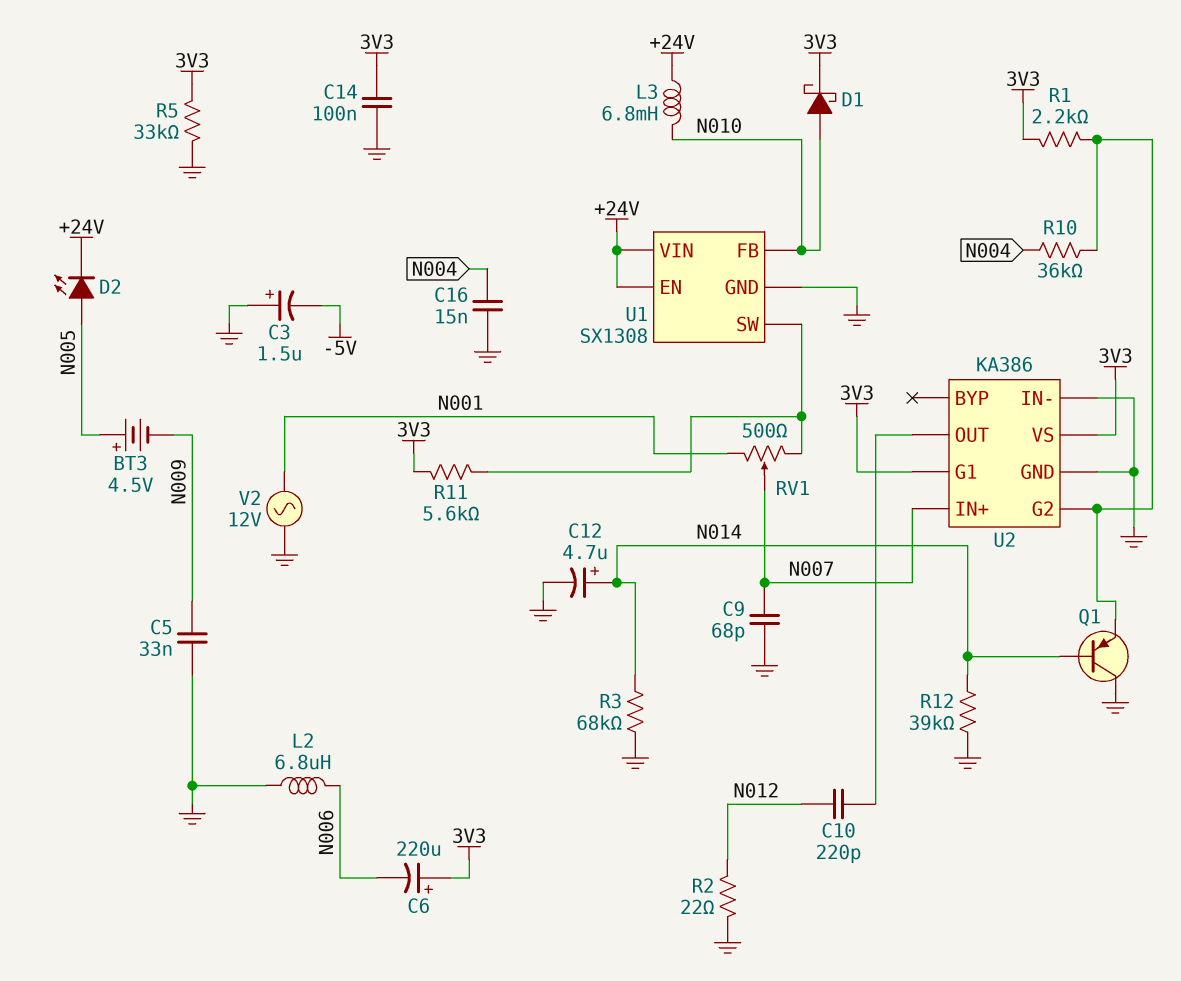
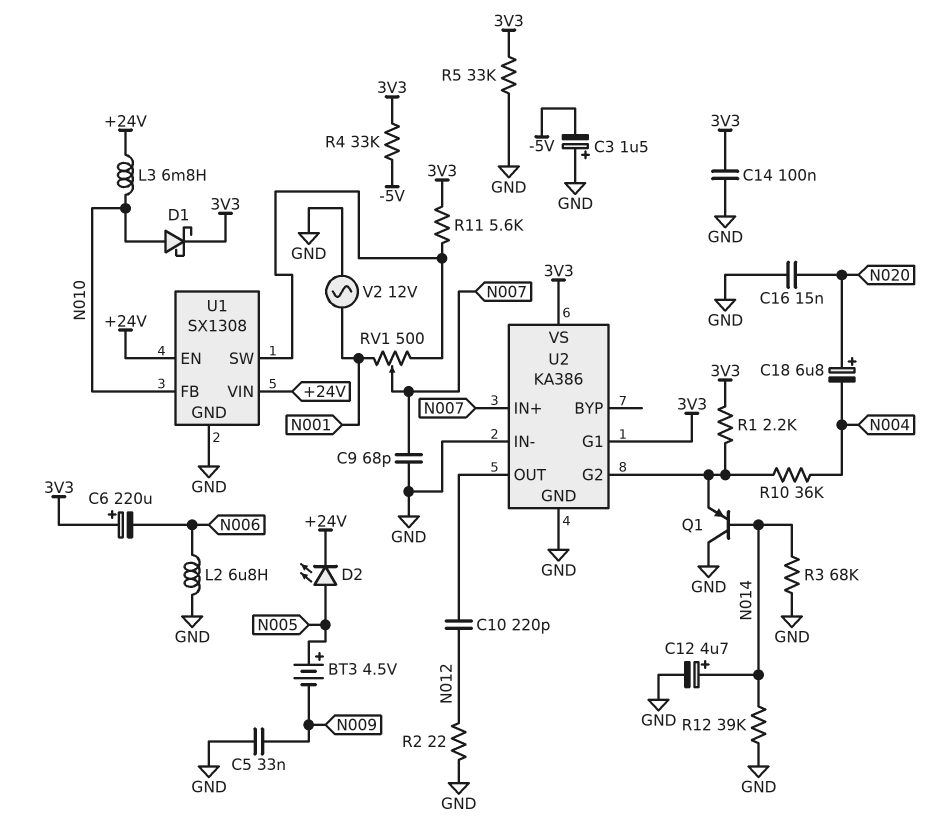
C16: 15nF (GND, N004) -> 15nF (GND, N020)
C18: none -> 6.8uF (plus N020, minus N004)
R4: none -> 33k (-5V, 3V3)

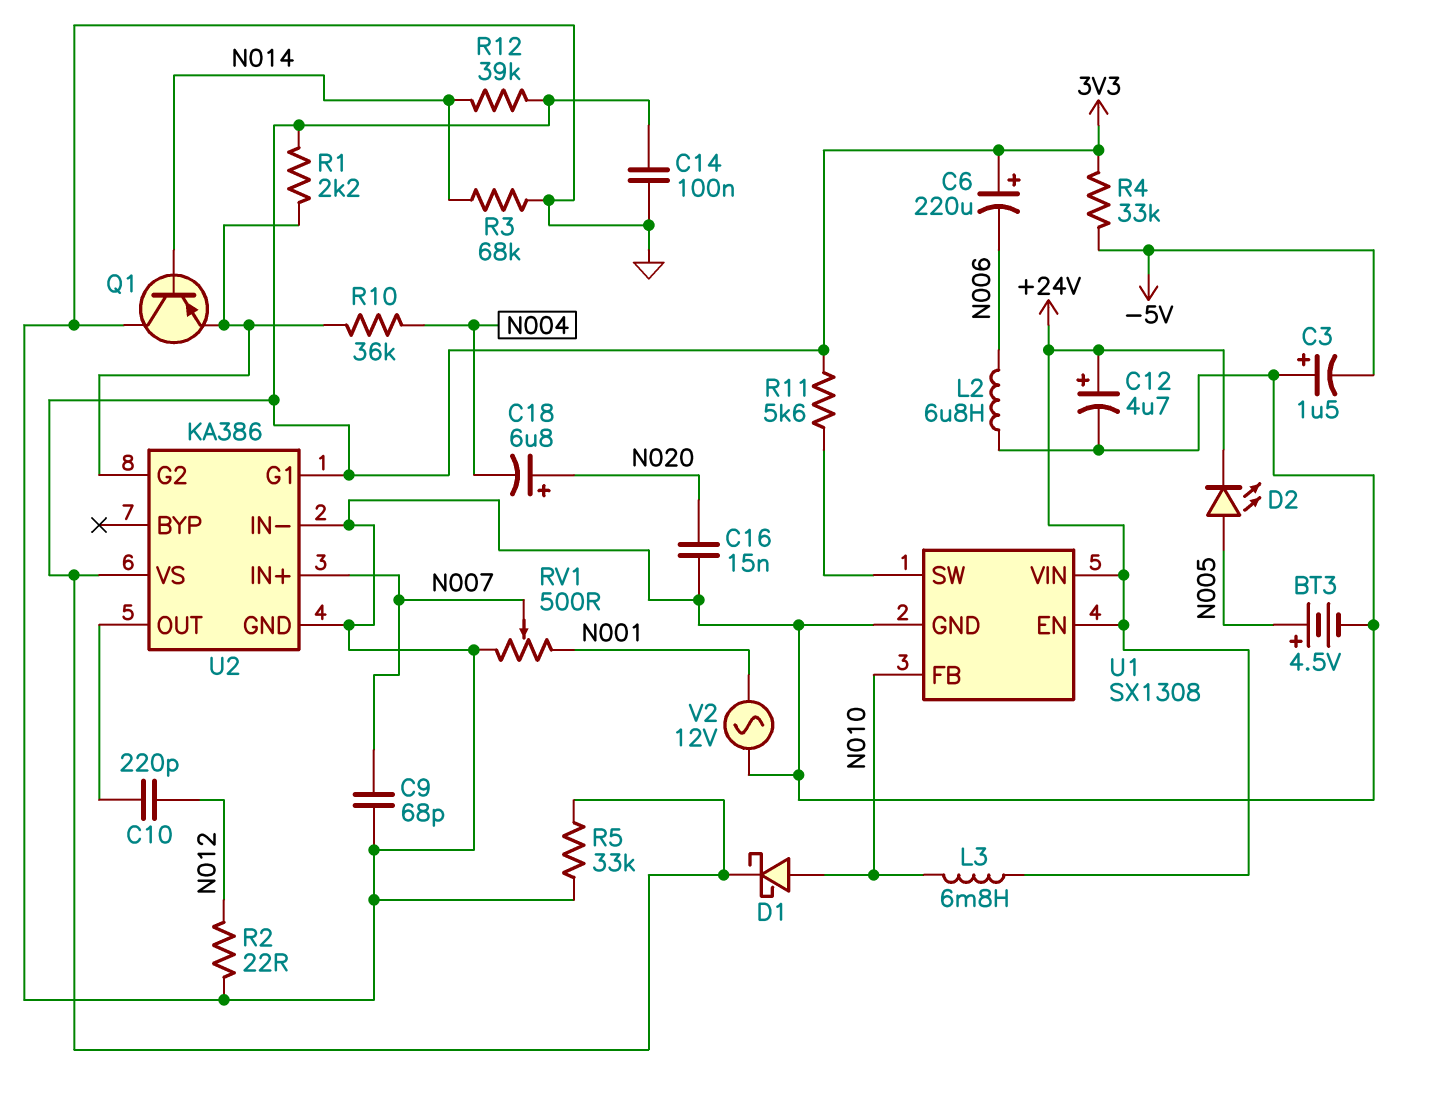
BT3: 4.5V (plus N005, minus N009) -> 4.5V (plus N005, minus GND)
C5: 33nF (GND, N009) -> none
C12: 4.7uF (plus N014, minus GND) -> 4.7uF (plus +24V, minus GND)
R12: 39k (GND, N014) -> 39k (3V3, N014)
RV1: 500 (N001, U1/SW, wiper N007) -> 500 (GND, N001, wiper N007)

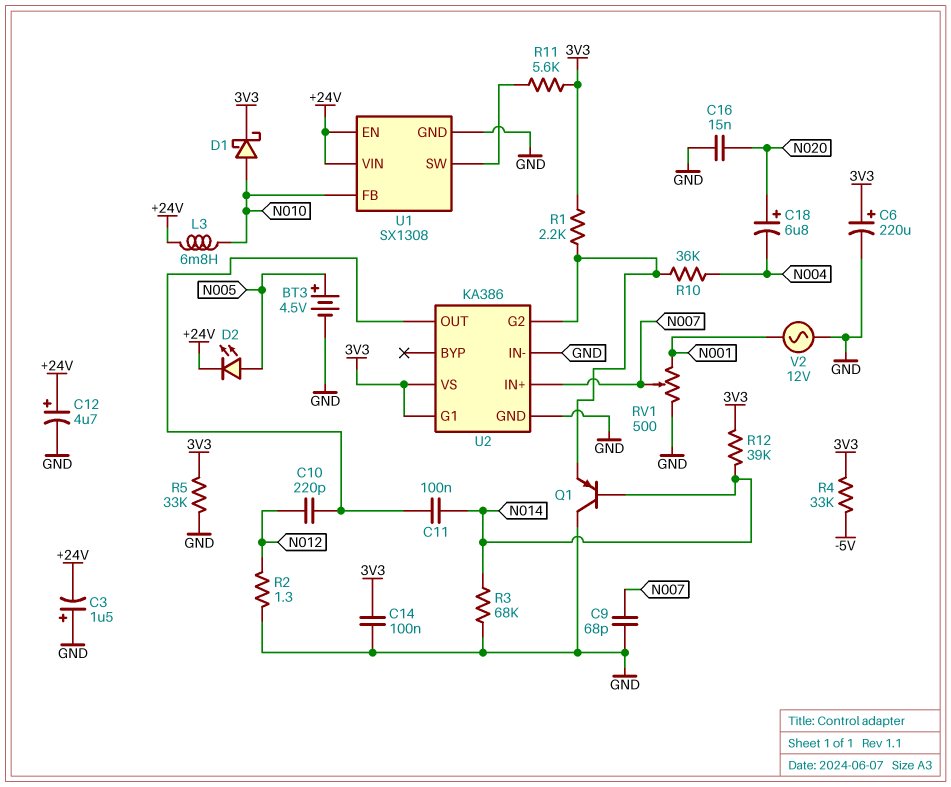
C3: 1.5uF (plus GND, minus -5V) -> 1.5uF (plus GND, minus +24V)
C6: 220uF (plus 3V3, minus N006) -> 220uF (plus 3V3, minus GND)
C11: none -> 100nF (N014, U2/OUT)
L2: 6.8uH (GND, N006) -> none
R2: 22 (GND, N012) -> 1.3 (GND, N012)

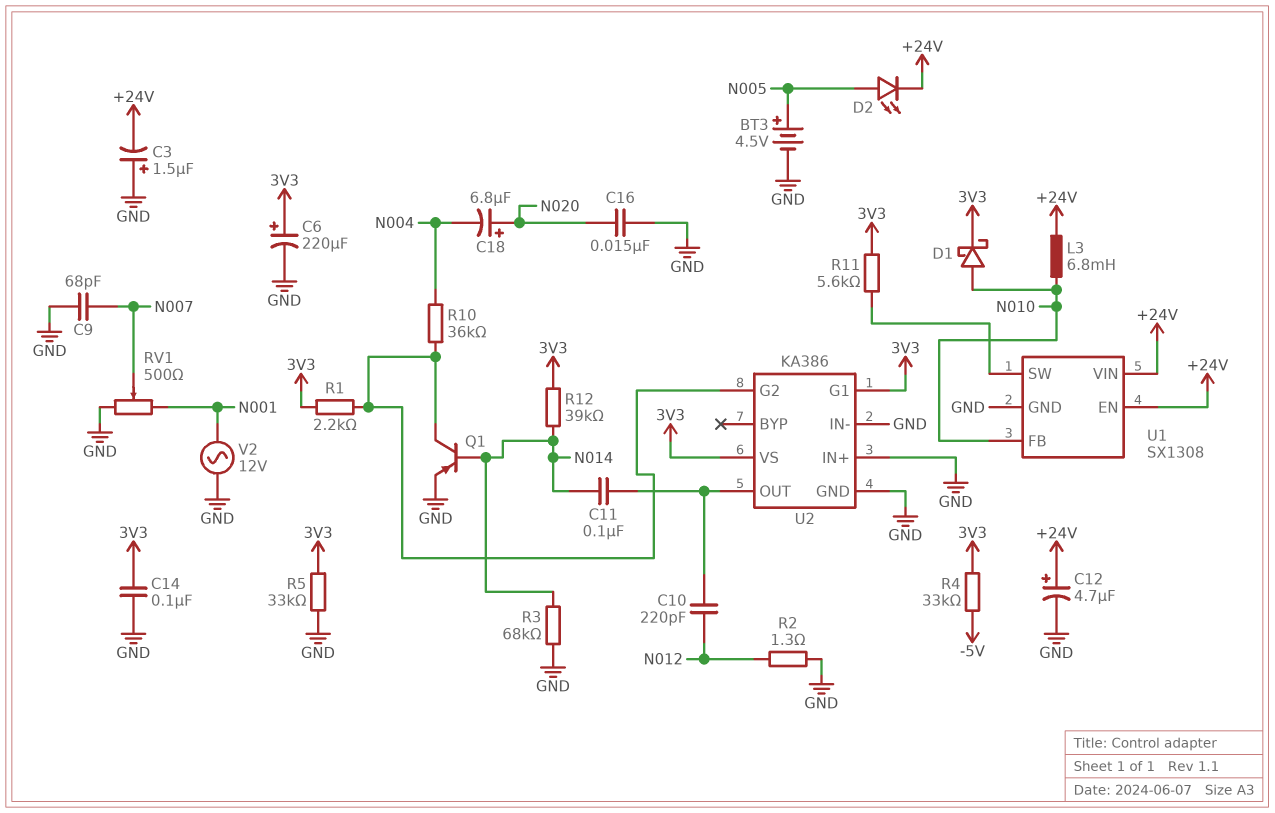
Q1: PNP (B N014, C GND, E U2/G2) -> PNP (B N014, C U2/G2, E GND)
U2 pin IN+: N007 -> GND

